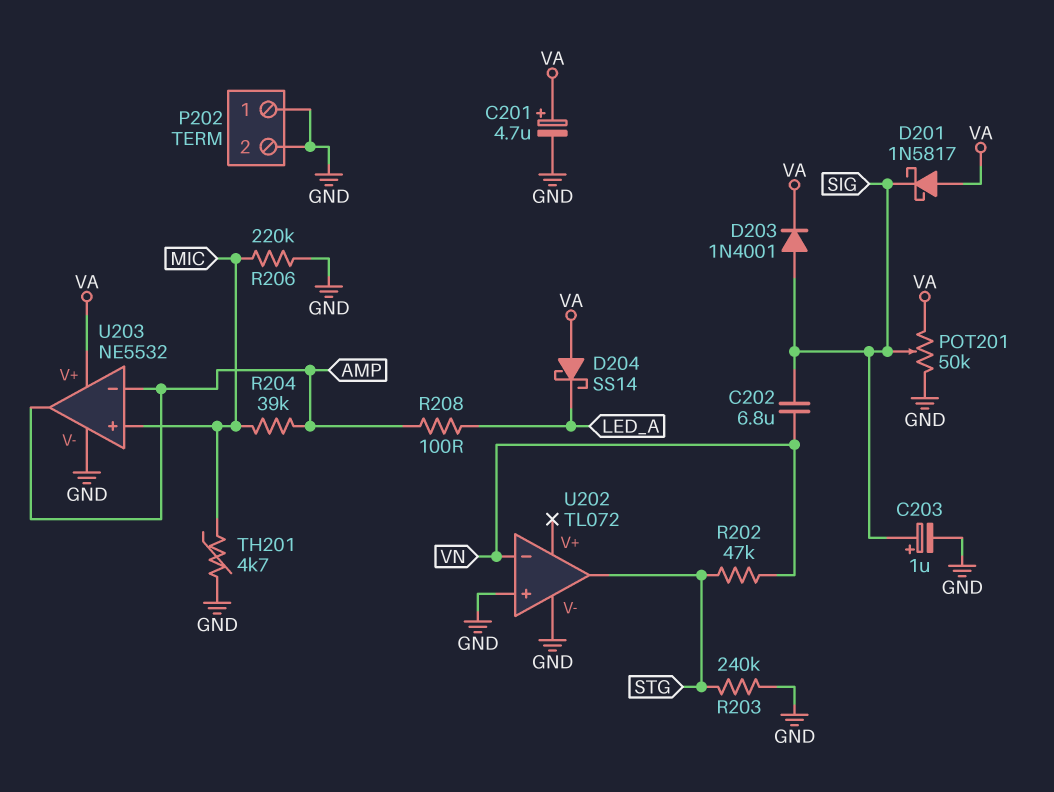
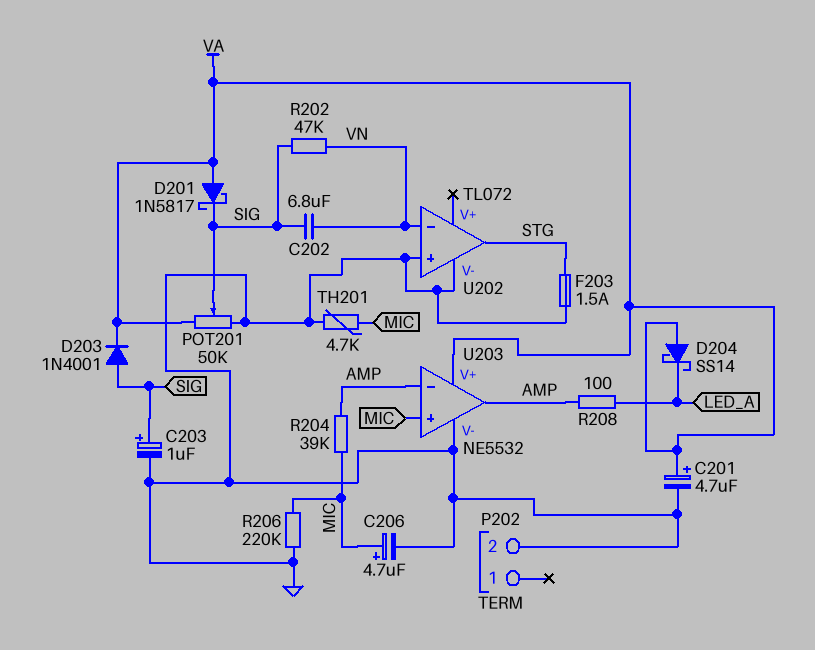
C206: none -> 4.7uF (plus MIC, minus GND)
F203: none -> 1.5A (GND, STG)
P202 pin 1: GND -> none
R202: 47k (STG, VN) -> 47k (SIG, VN)
R203: 240k (GND, STG) -> none

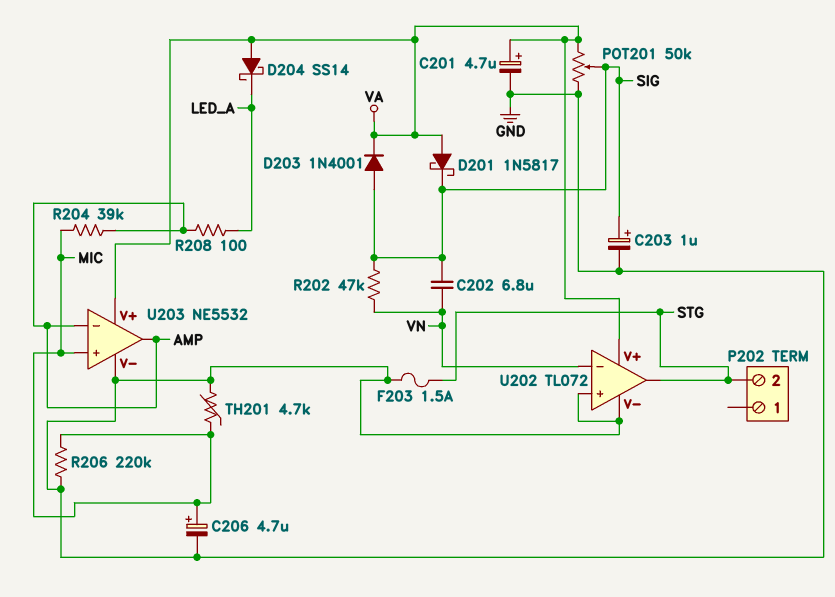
P202 pin 2: GND -> STG
U202 pin V+: none -> VA

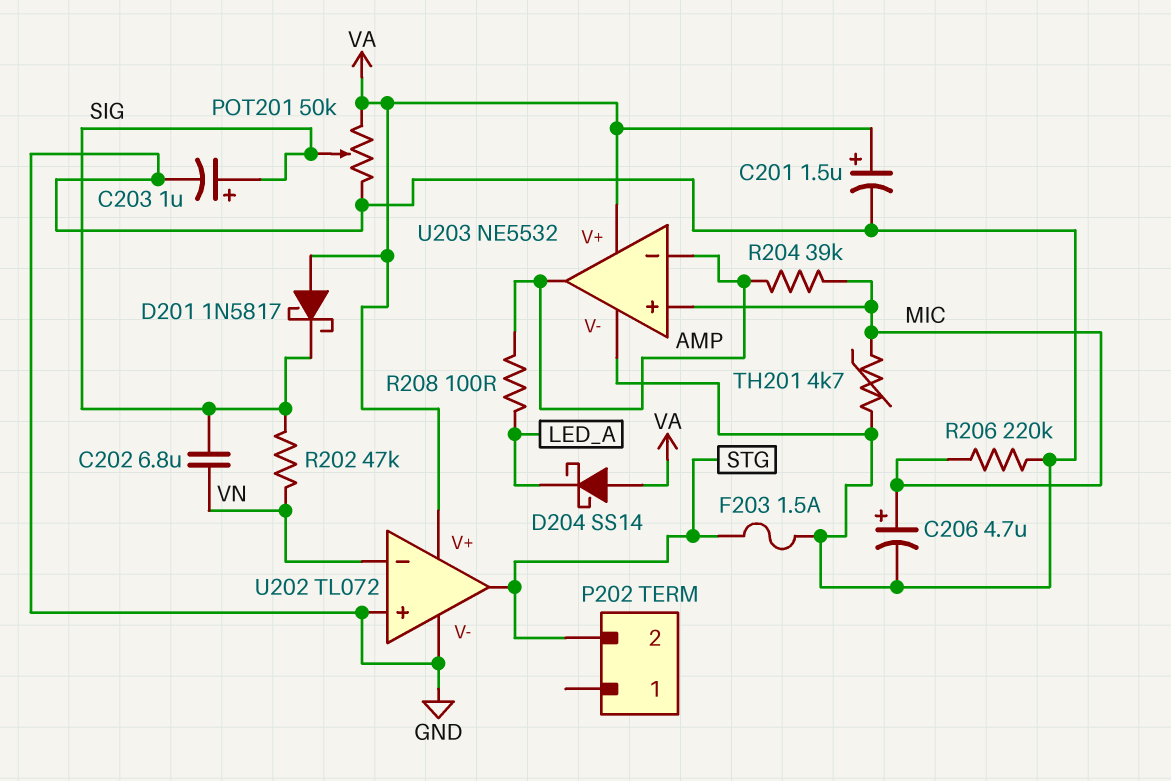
C201: 4.7uF (plus VA, minus GND) -> 1.5uF (plus VA, minus GND)
D203: diode 1N4001 (A SIG, K VA) -> none

